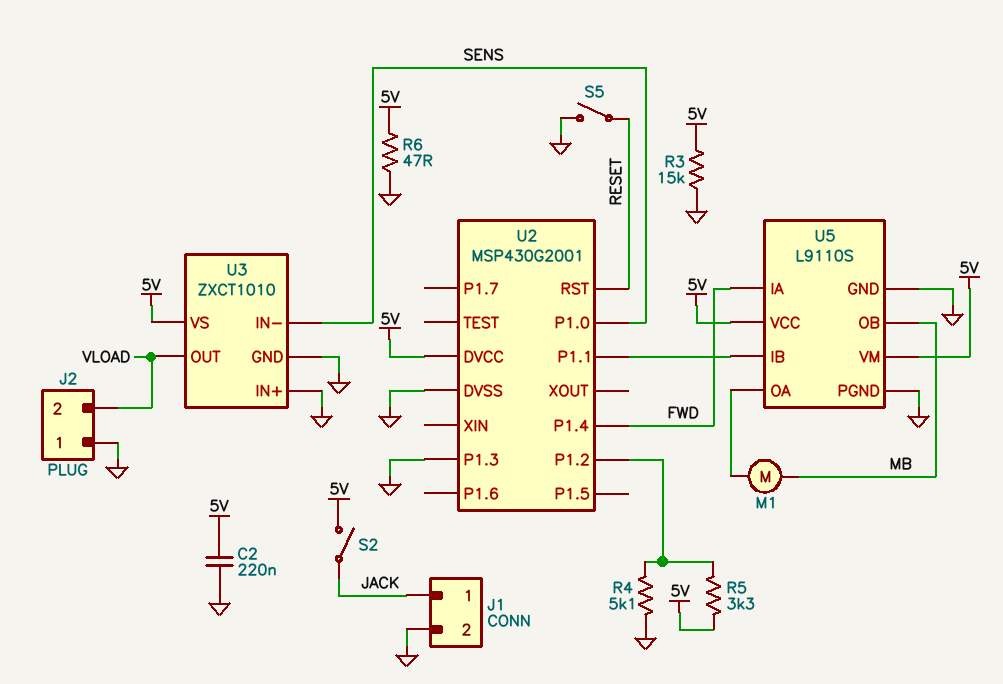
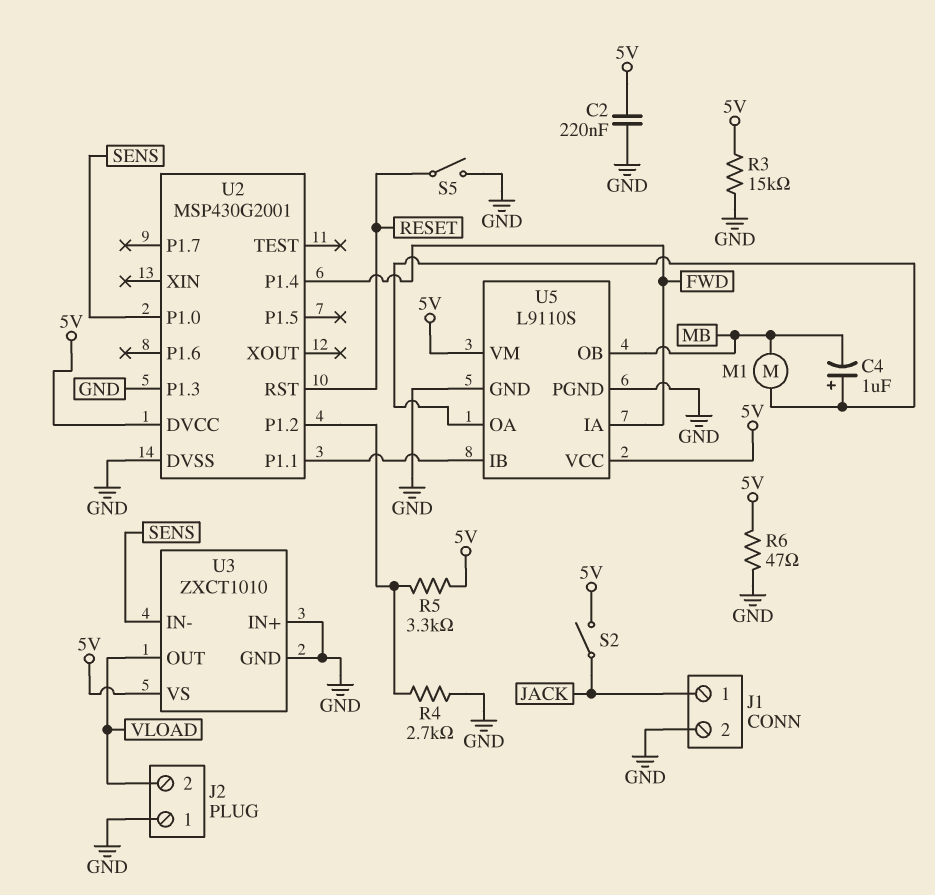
C4: none -> 1uF (plus U5/OA, minus MB)
R4: 5.1k (GND, U2/P1.2) -> 2.7k (GND, U2/P1.2)

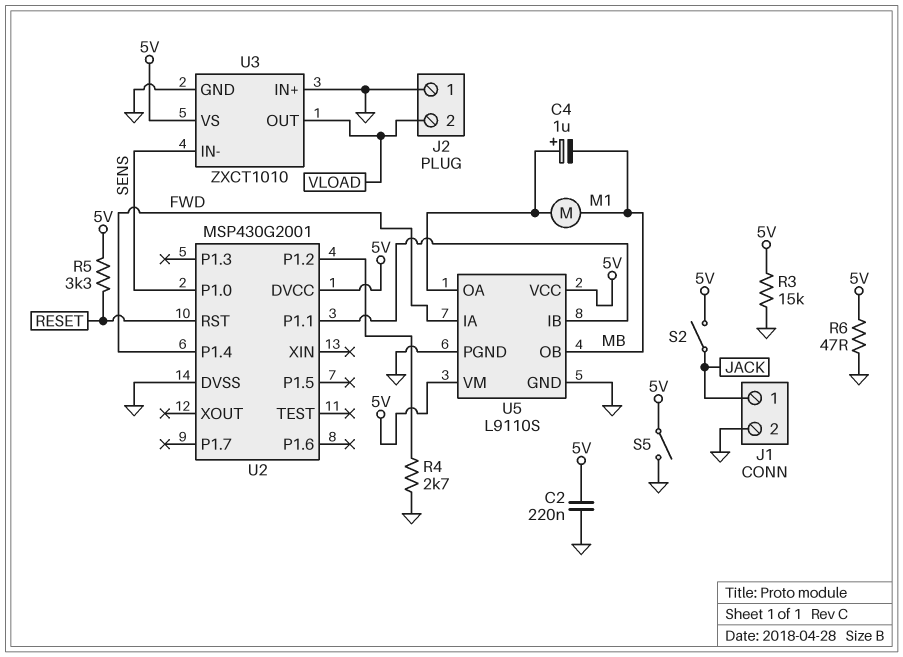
R5: 3.3k (5V, U2/P1.2) -> 3.3k (5V, RESET)
S5: switch (GND, RESET) -> switch (5V, GND)
U2 pin P1.3: GND -> none

